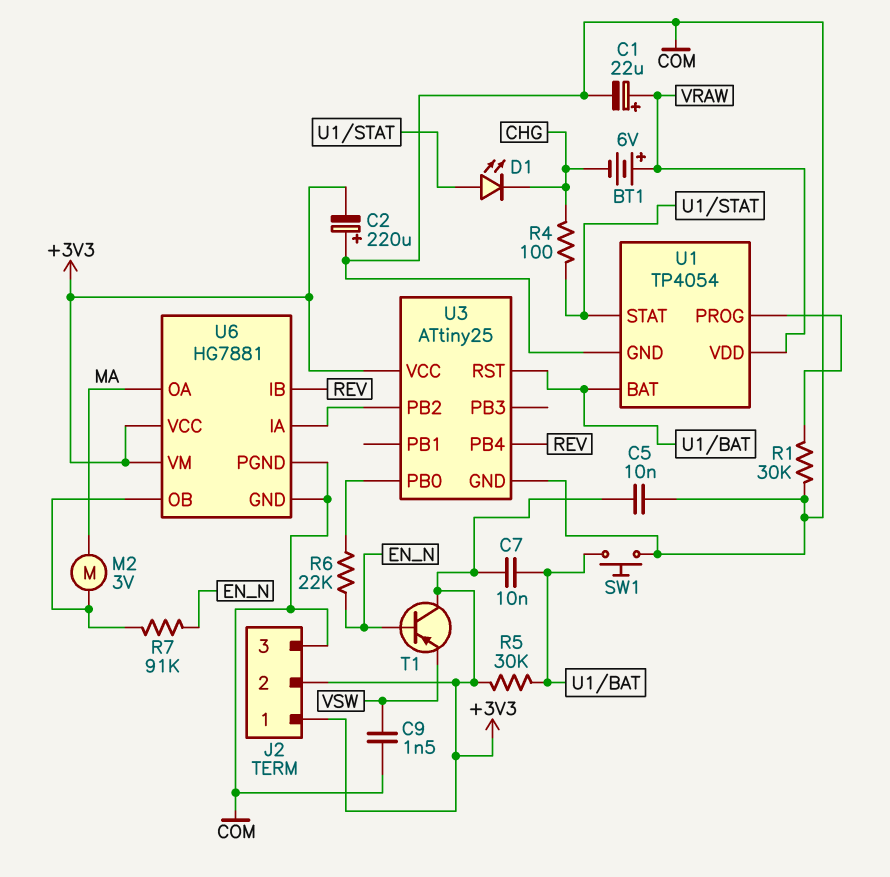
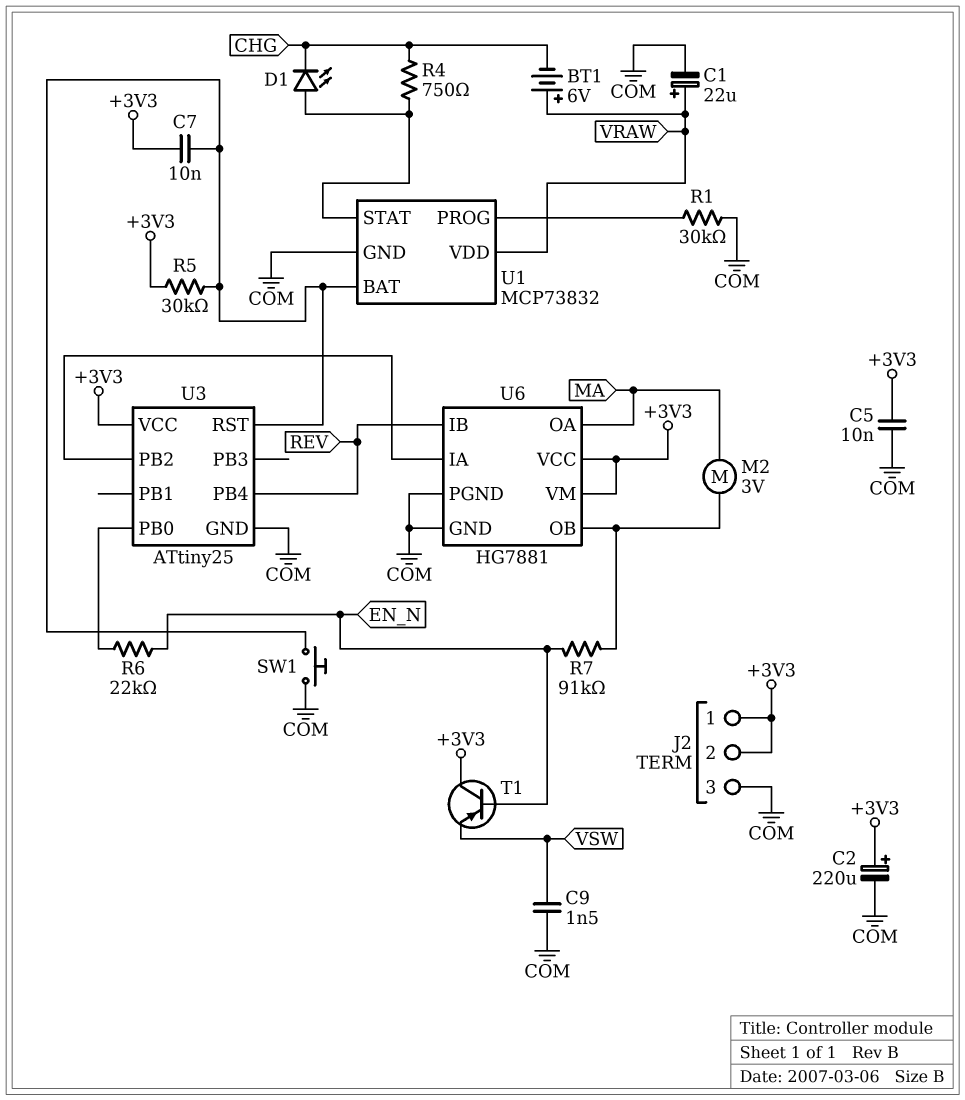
C2: 220uF (plus COM, minus +3V3) -> 220uF (plus +3V3, minus COM)
R4: 100 (CHG, U1/STAT) -> 750 (CHG, U1/STAT)
U1: TP4054 -> MCP73832

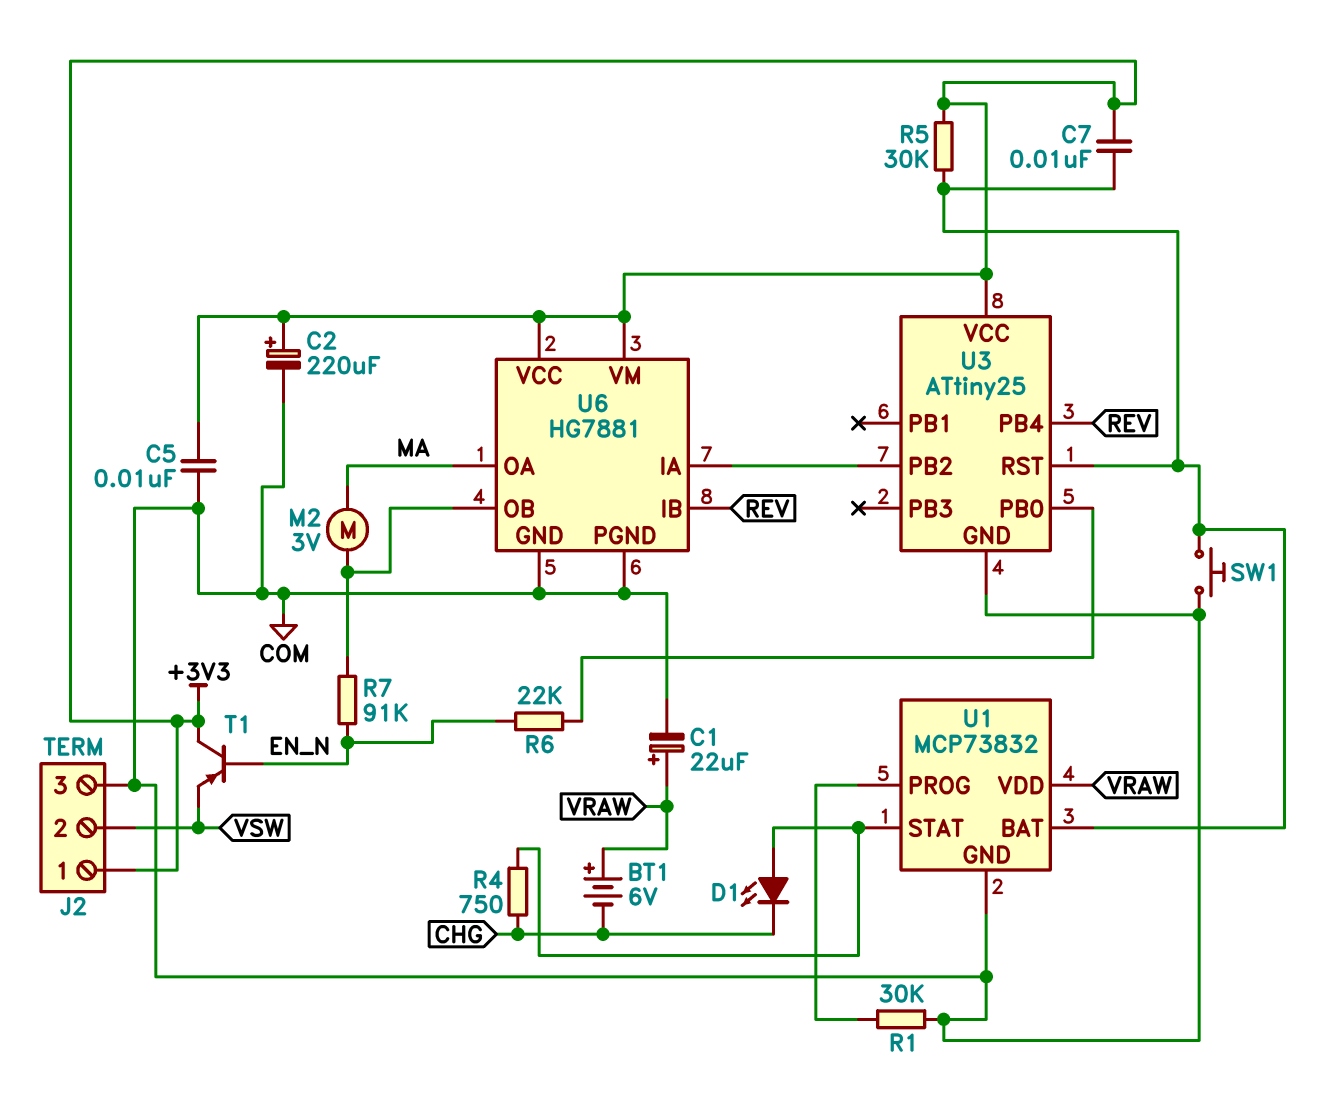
C9: 1.5nF (COM, VSW) -> none
J2 pin 2: +3V3 -> VSW

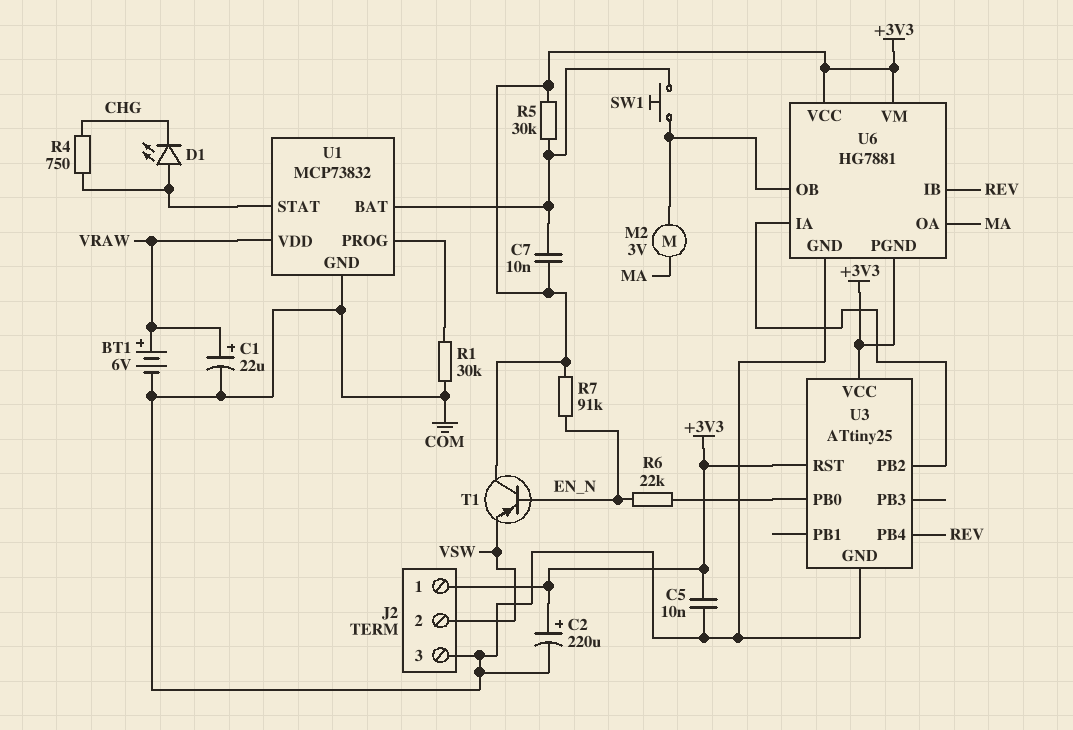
BT1: 6V (plus VRAW, minus CHG) -> 6V (plus VRAW, minus COM)
R7: 91k (EN_N, U6/OB) -> 91k (+3V3, EN_N)
SW1: button (COM, U1/BAT) -> button (U1/BAT, U6/OB)
U3 pin RST: U1/BAT -> +3V3
U6 pin PGND: COM -> +3V3

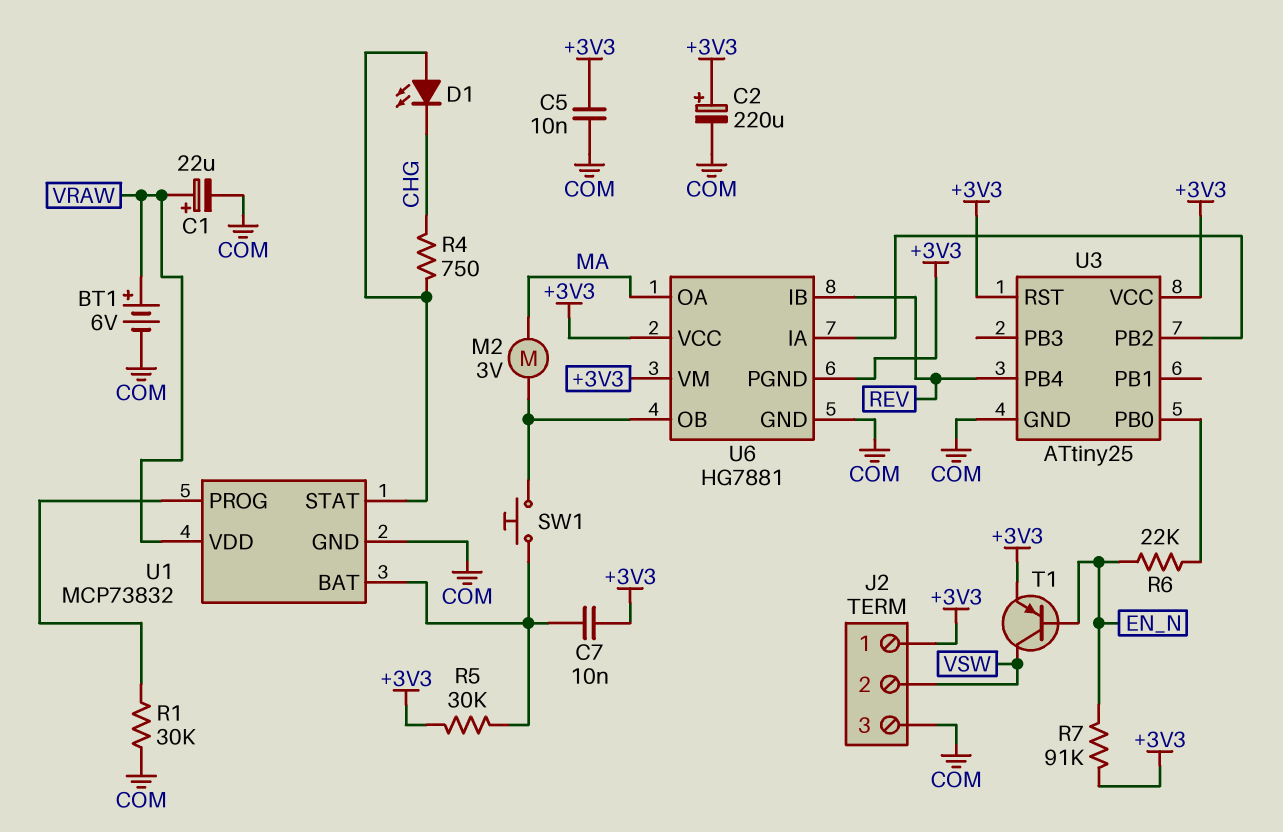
T1: PNP (B EN_N, C +3V3, E VSW) -> PNP (B EN_N, C VSW, E +3V3)

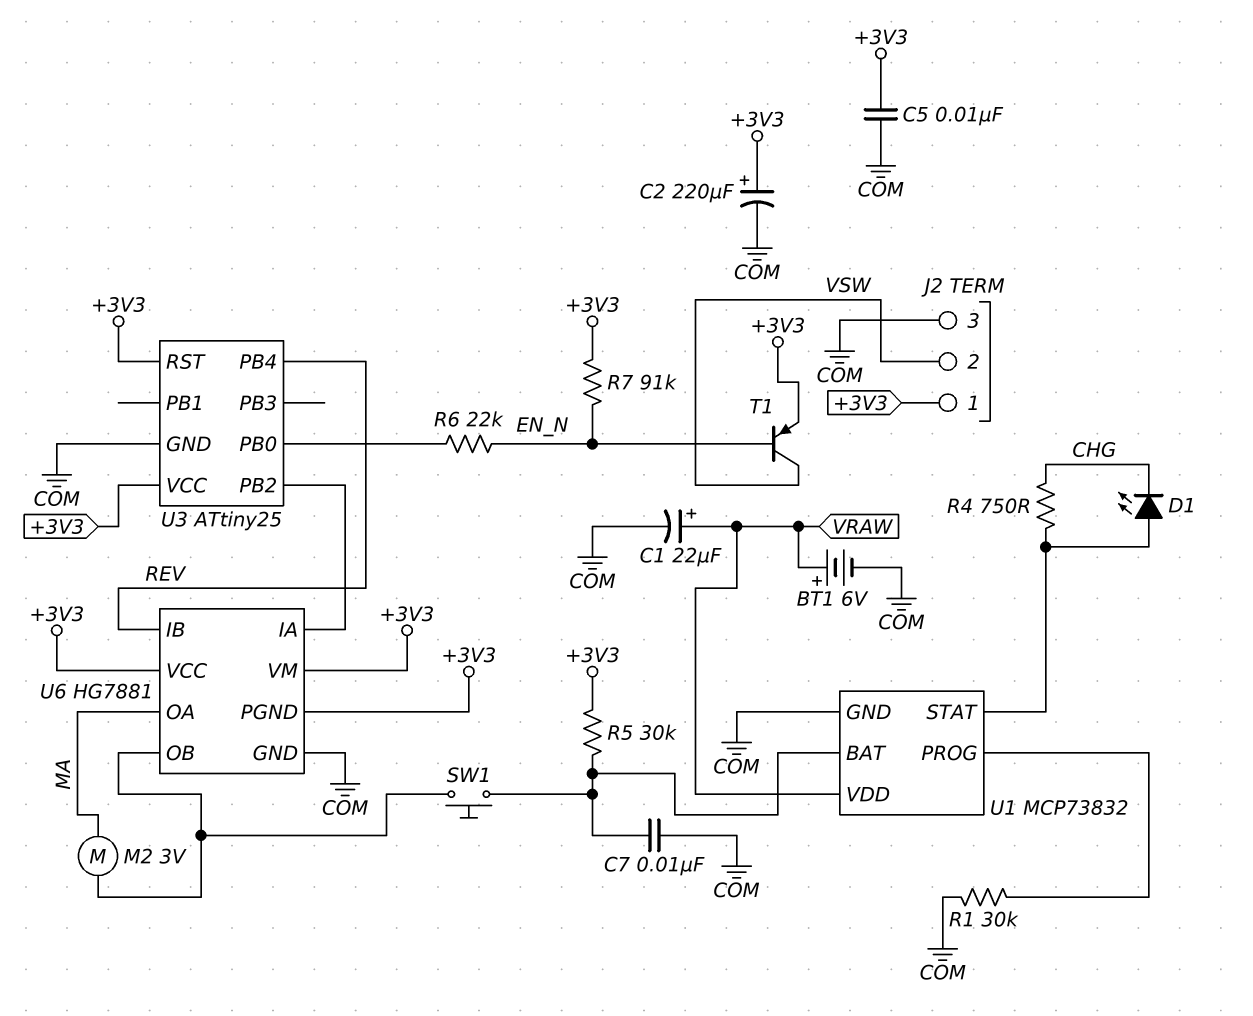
C7: 10nF (+3V3, U1/BAT) -> 10nF (COM, U1/BAT)

